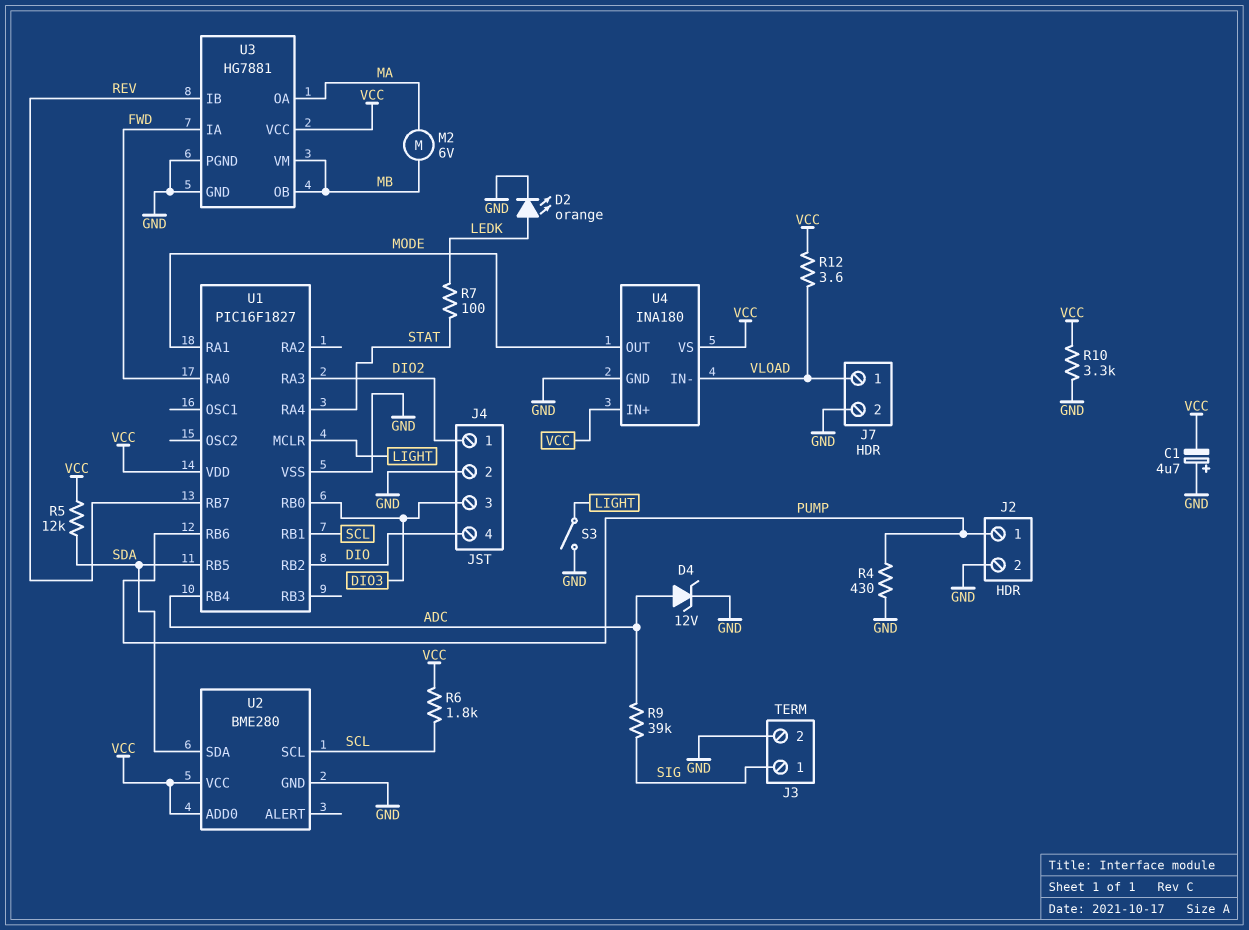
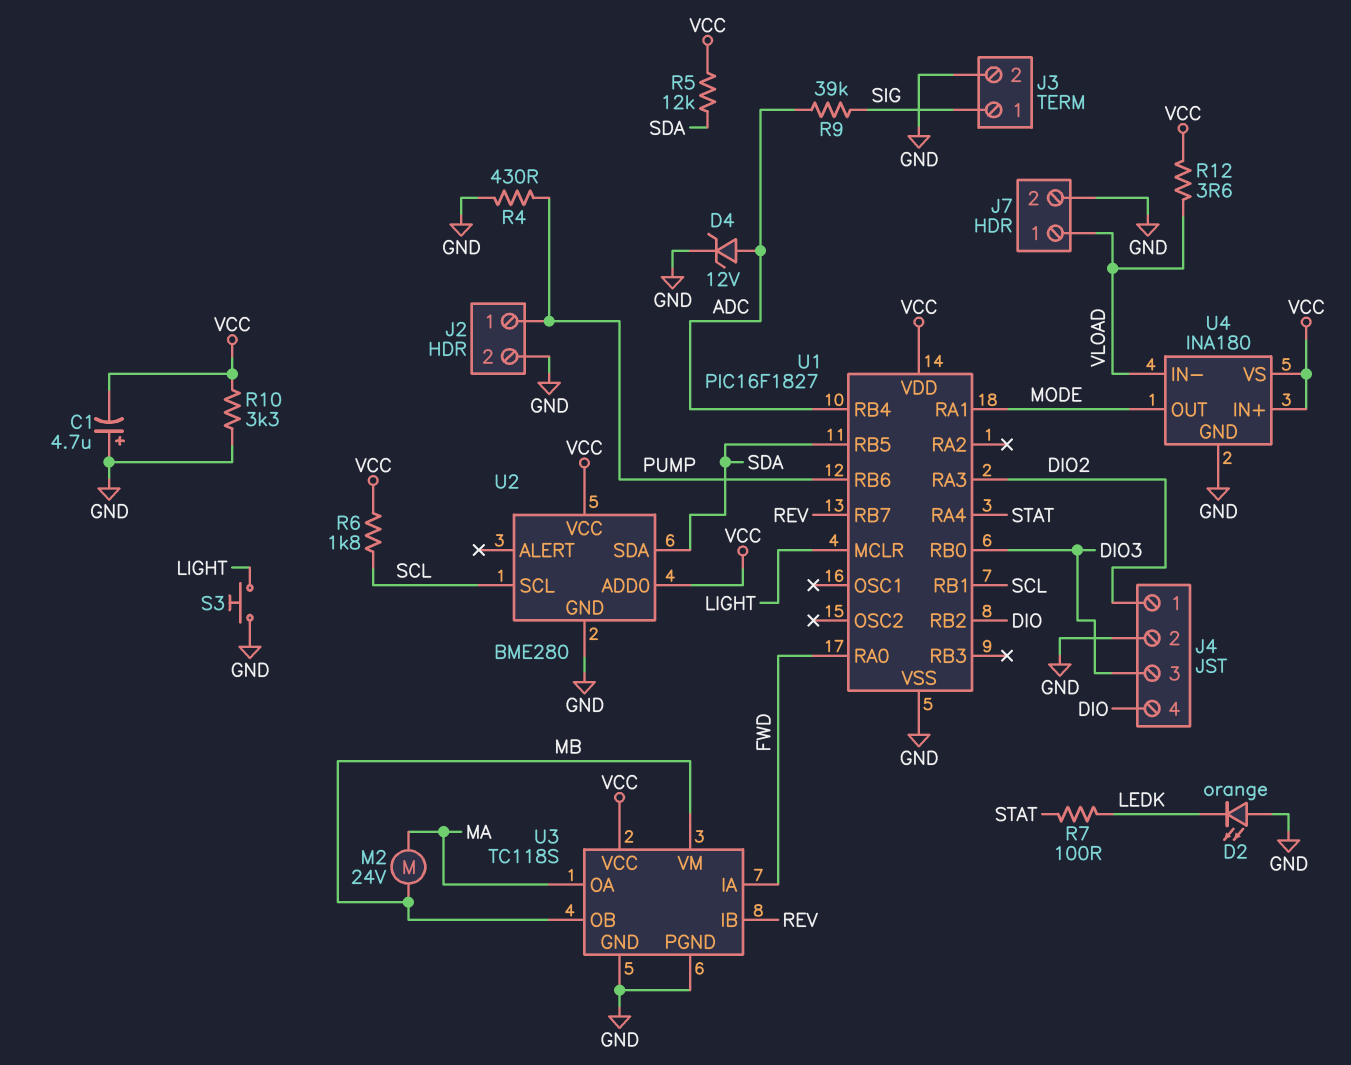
D2: LED orange (A LEDK, K GND) -> LED orange (A GND, K LEDK)
M2: motor 6V (MA, MB) -> motor 24V (MA, MB)
S3: switch (GND, LIGHT) -> button (GND, LIGHT)
U3: HG7881 -> TC118S

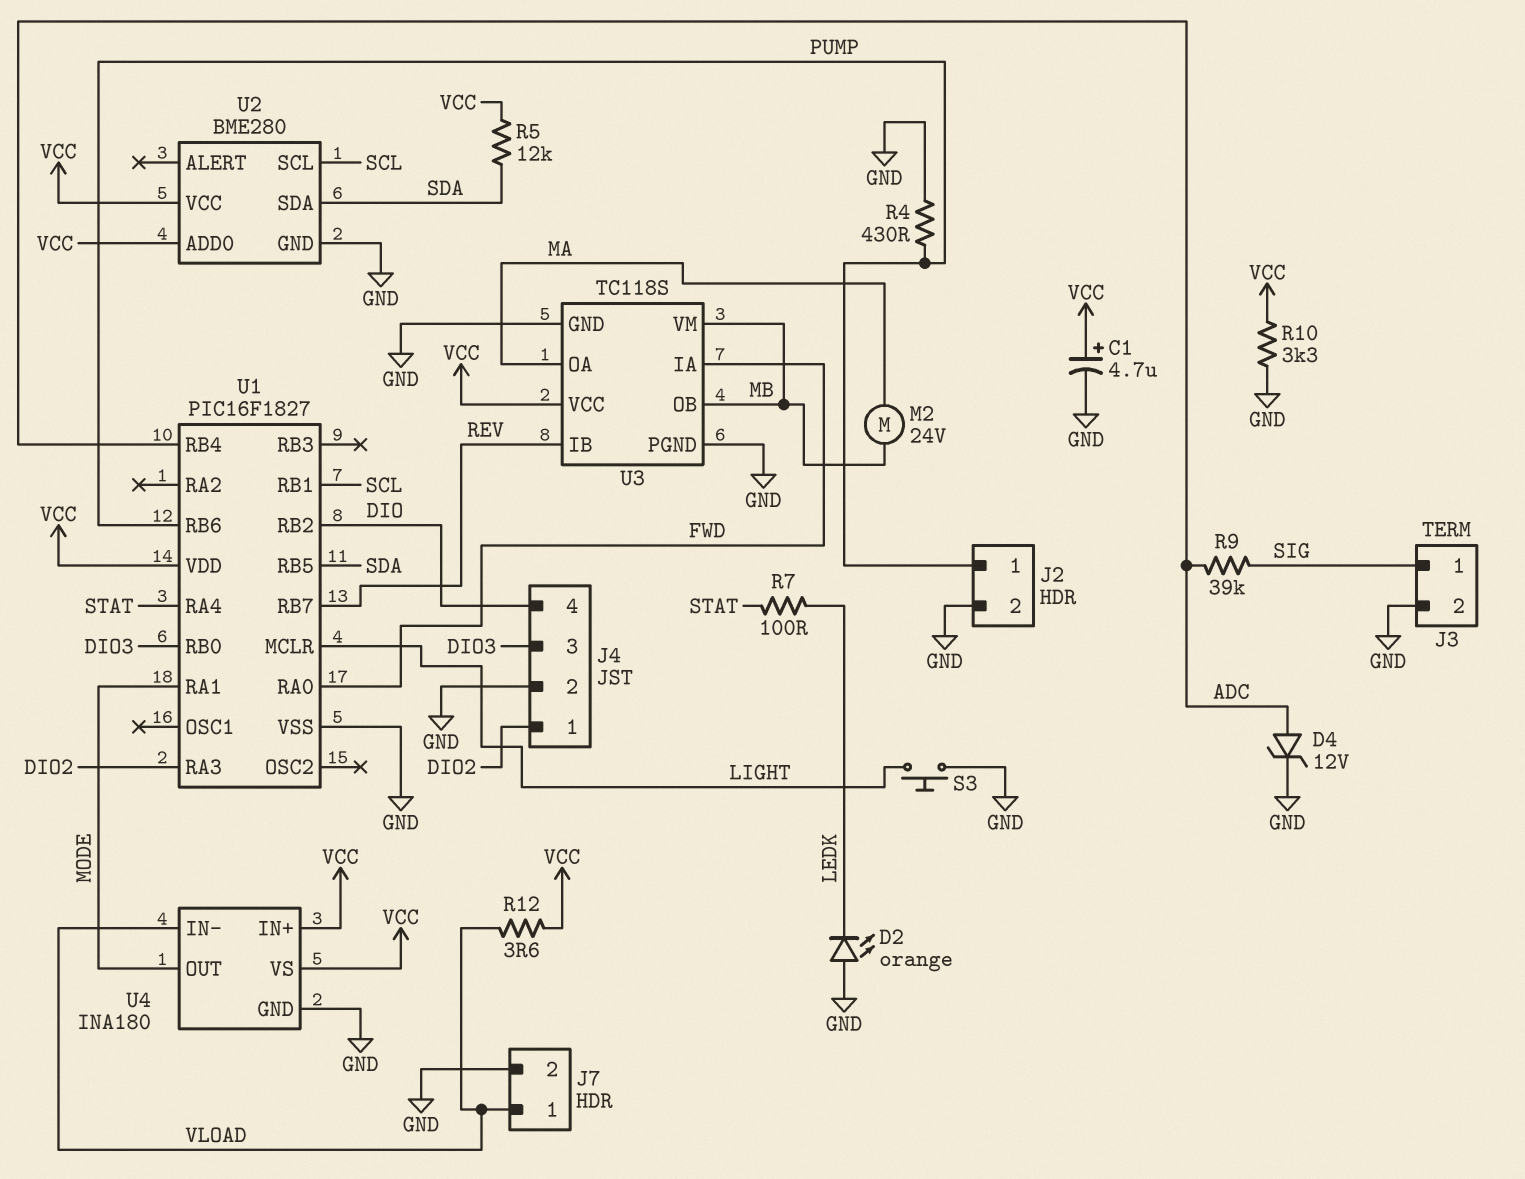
C1: 4.7uF (plus GND, minus VCC) -> 4.7uF (plus VCC, minus GND)
R6: 1.8k (SCL, VCC) -> none

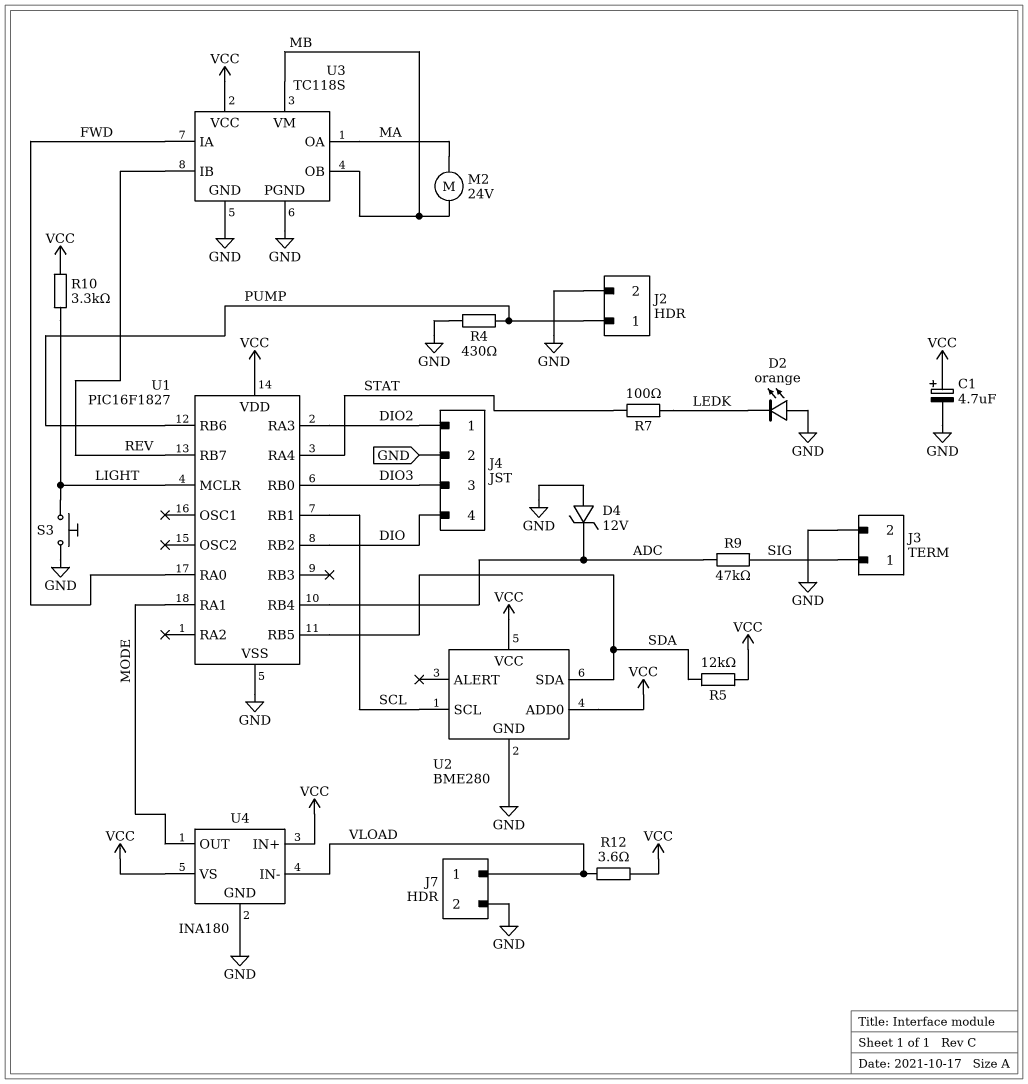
D4: zener 12V (A ADC, K GND) -> zener 12V (A GND, K ADC)
R9: 39k (ADC, SIG) -> 47k (ADC, SIG)
R10: 3.3k (GND, VCC) -> 3.3k (LIGHT, VCC)

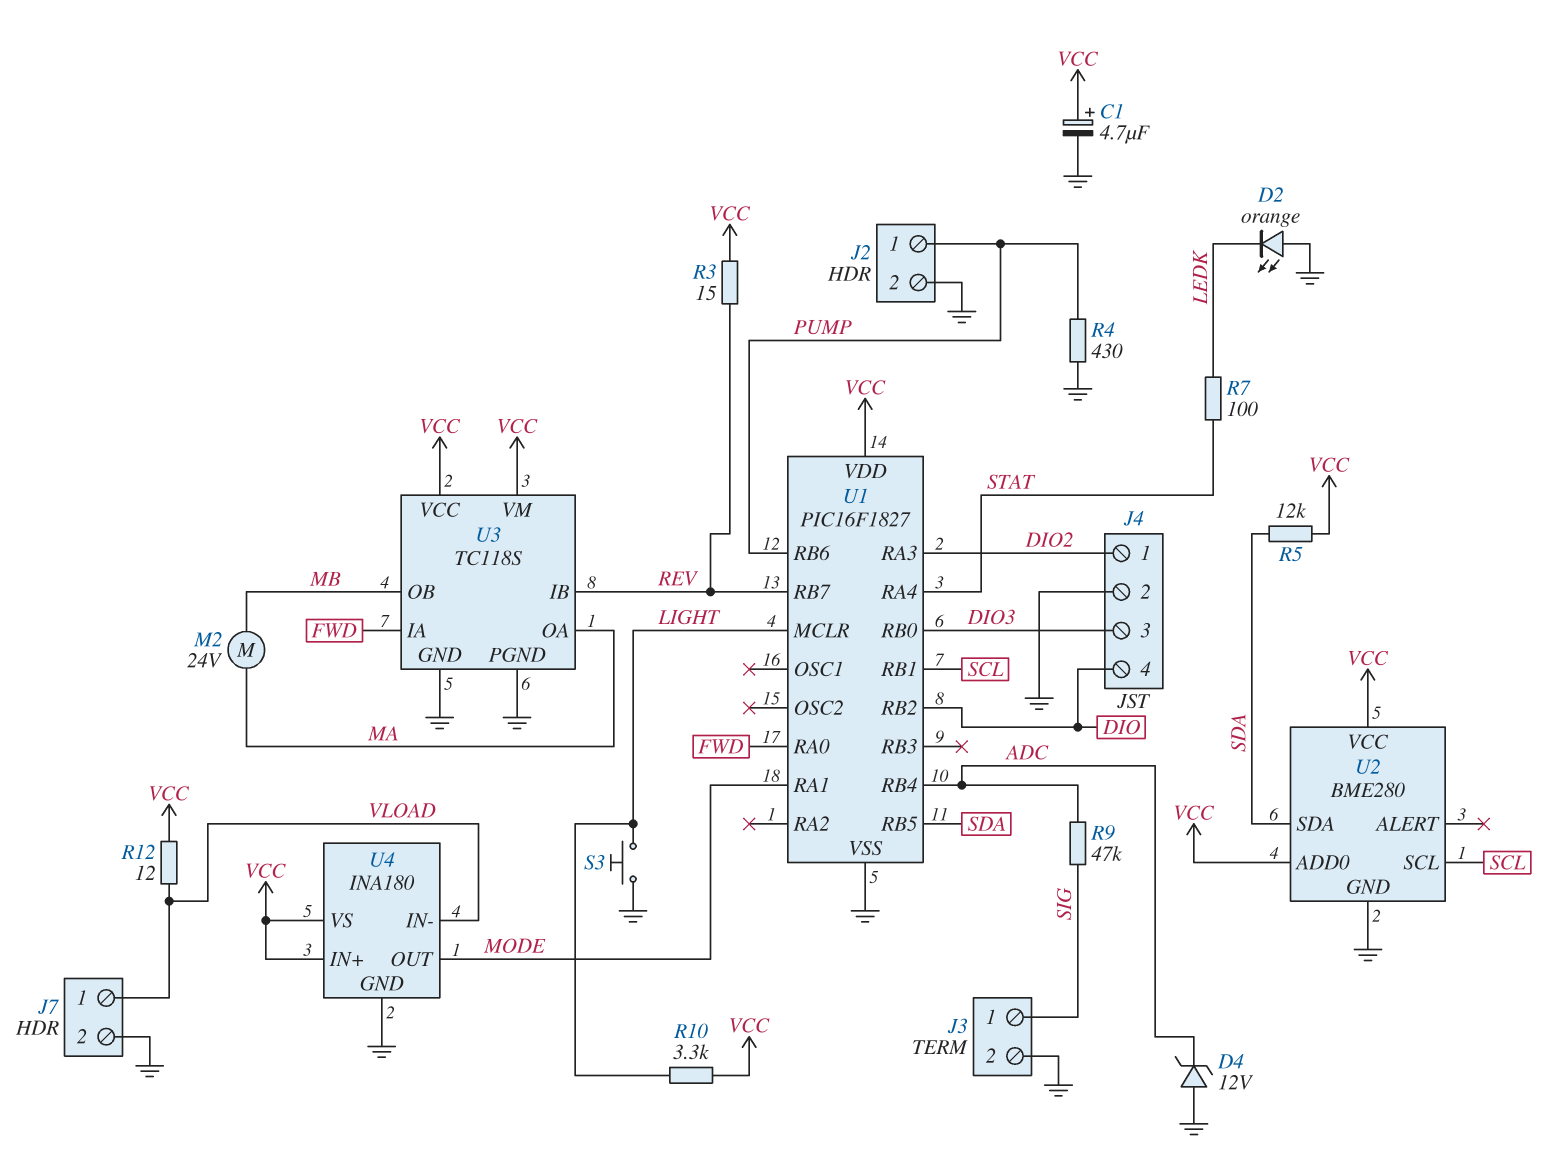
R3: none -> 15 (REV, VCC)
R12: 3.6 (VCC, VLOAD) -> 12 (VCC, VLOAD)
U3 pin VM: MB -> VCC

